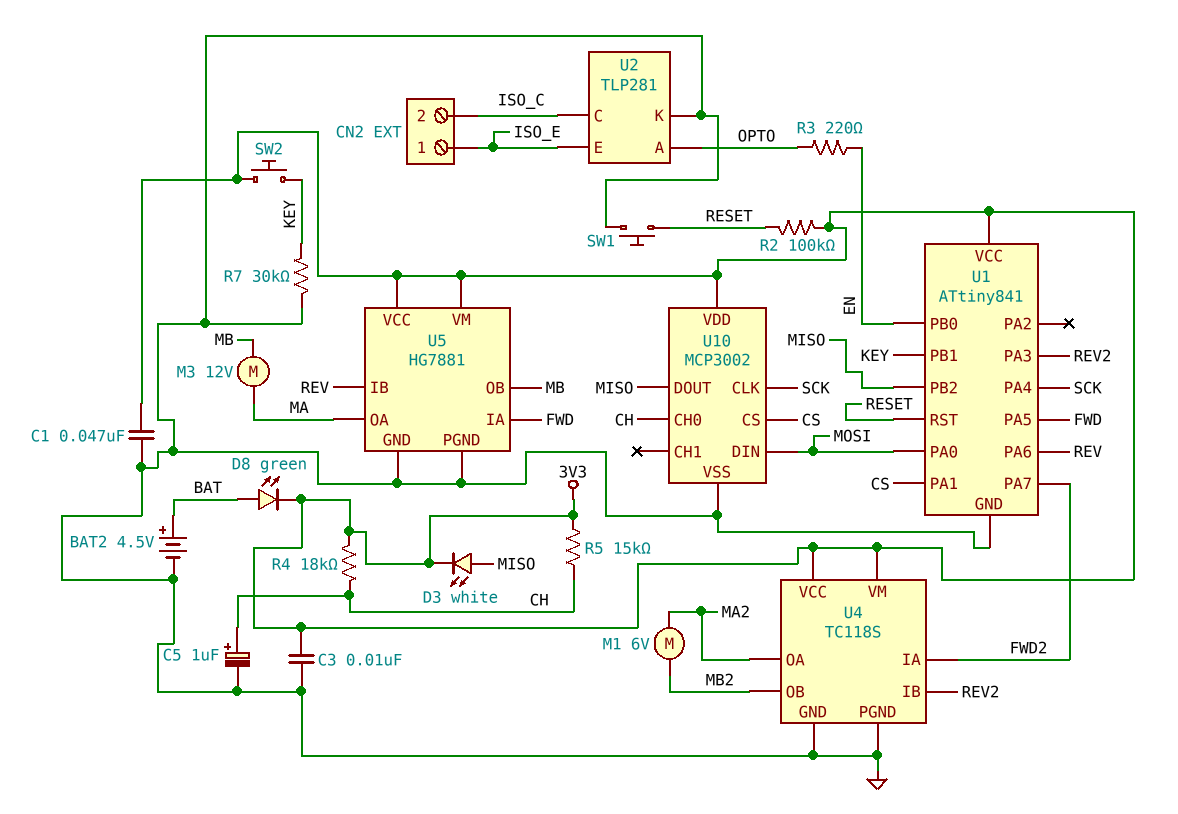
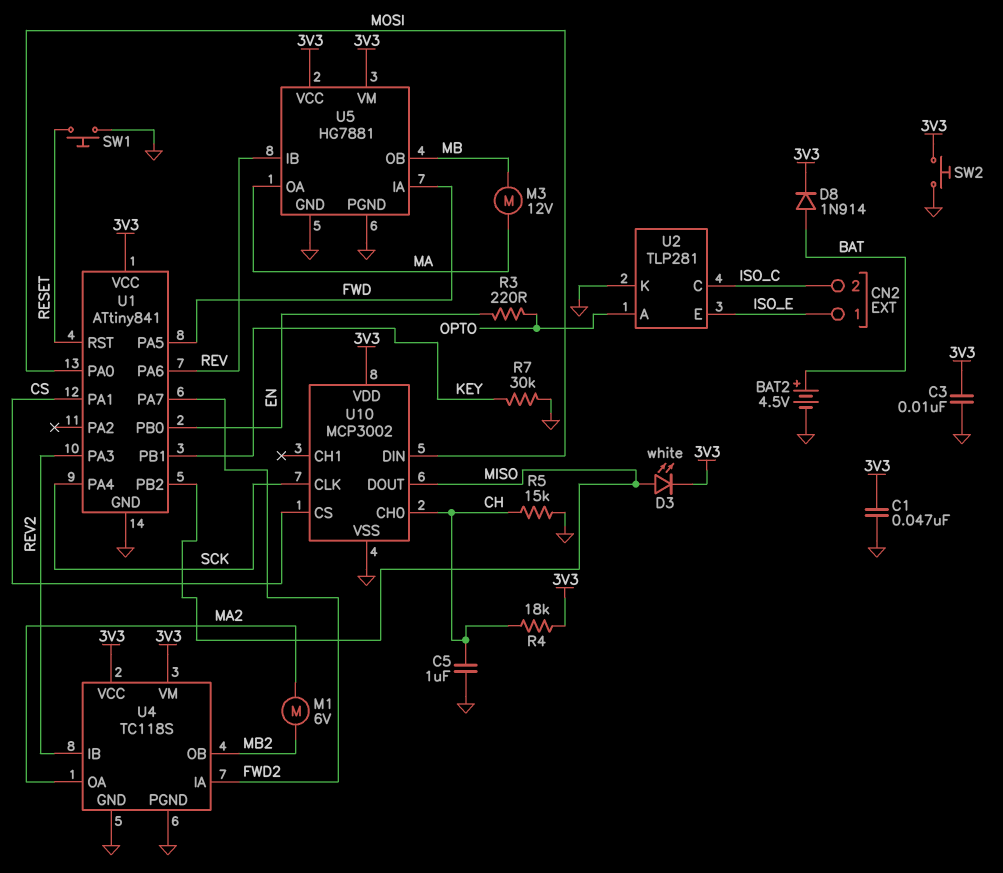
C5: 1uF (plus CH, minus GND) -> 1uF (CH, GND)
D8: LED green (A BAT, K 3V3) -> diode 1N914 (A BAT, K 3V3)
R2: 100k (3V3, RESET) -> none
R5: 15k (3V3, CH) -> 15k (CH, GND)
SW2: button (3V3, KEY) -> button (3V3, GND)

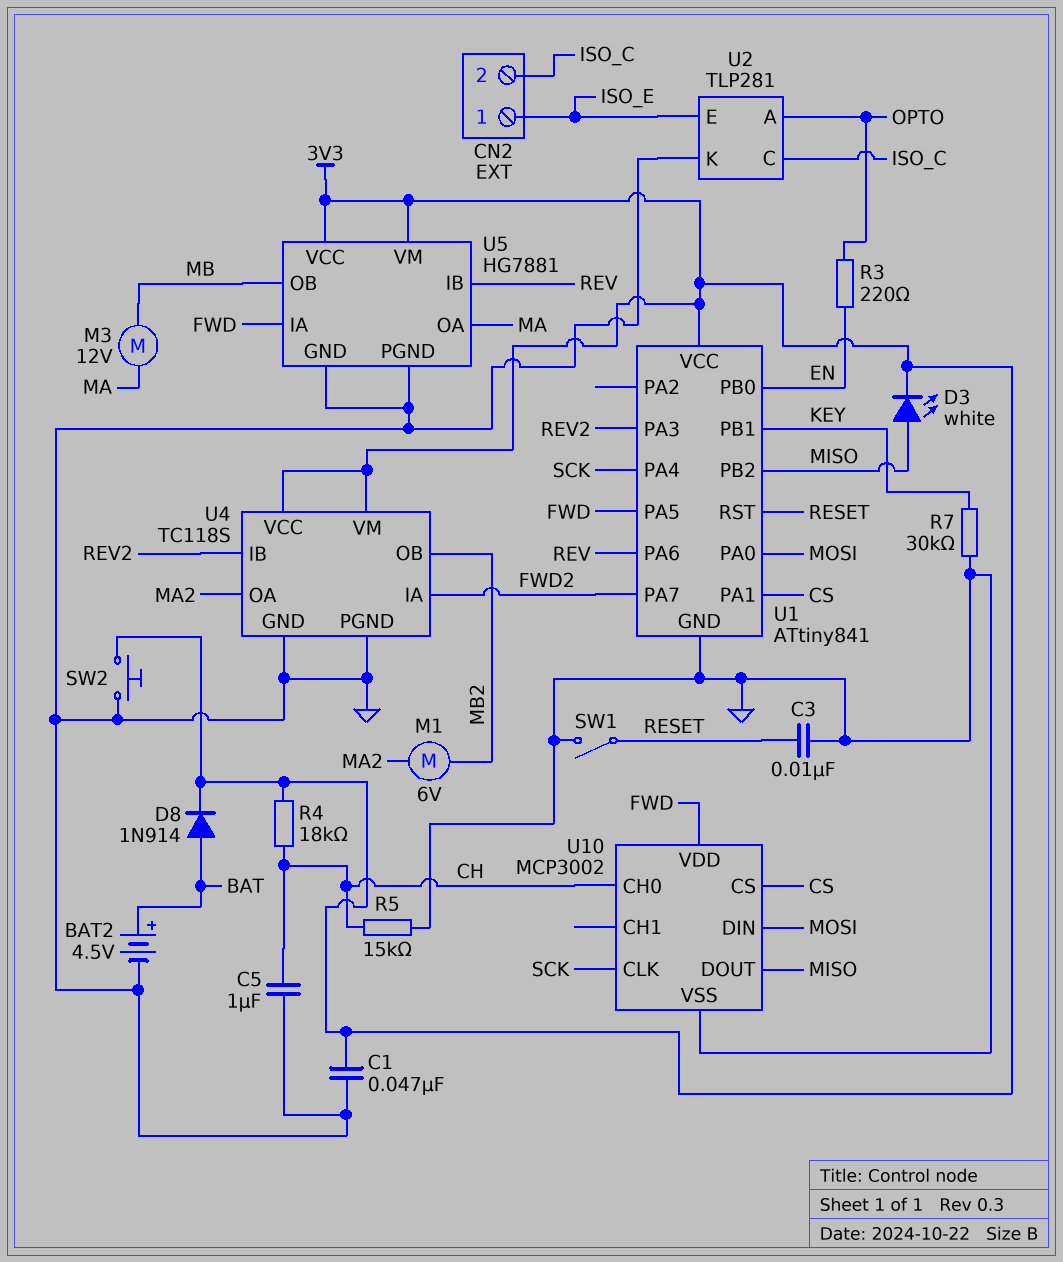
C3: 10nF (3V3, GND) -> 10nF (GND, RESET)
SW1: button (GND, RESET) -> switch (GND, RESET)
U10 pin VDD: 3V3 -> FWD

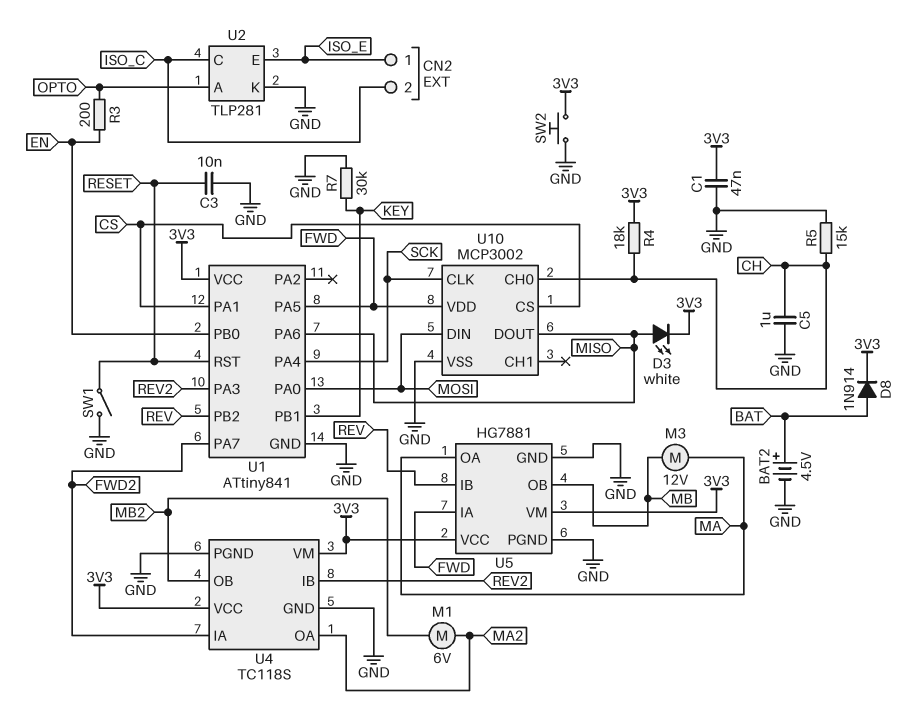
R3: 220 (EN, OPTO) -> 200 (EN, OPTO)
U1 pin PA6: REV -> MISO
U1 pin PB2: MISO -> REV

